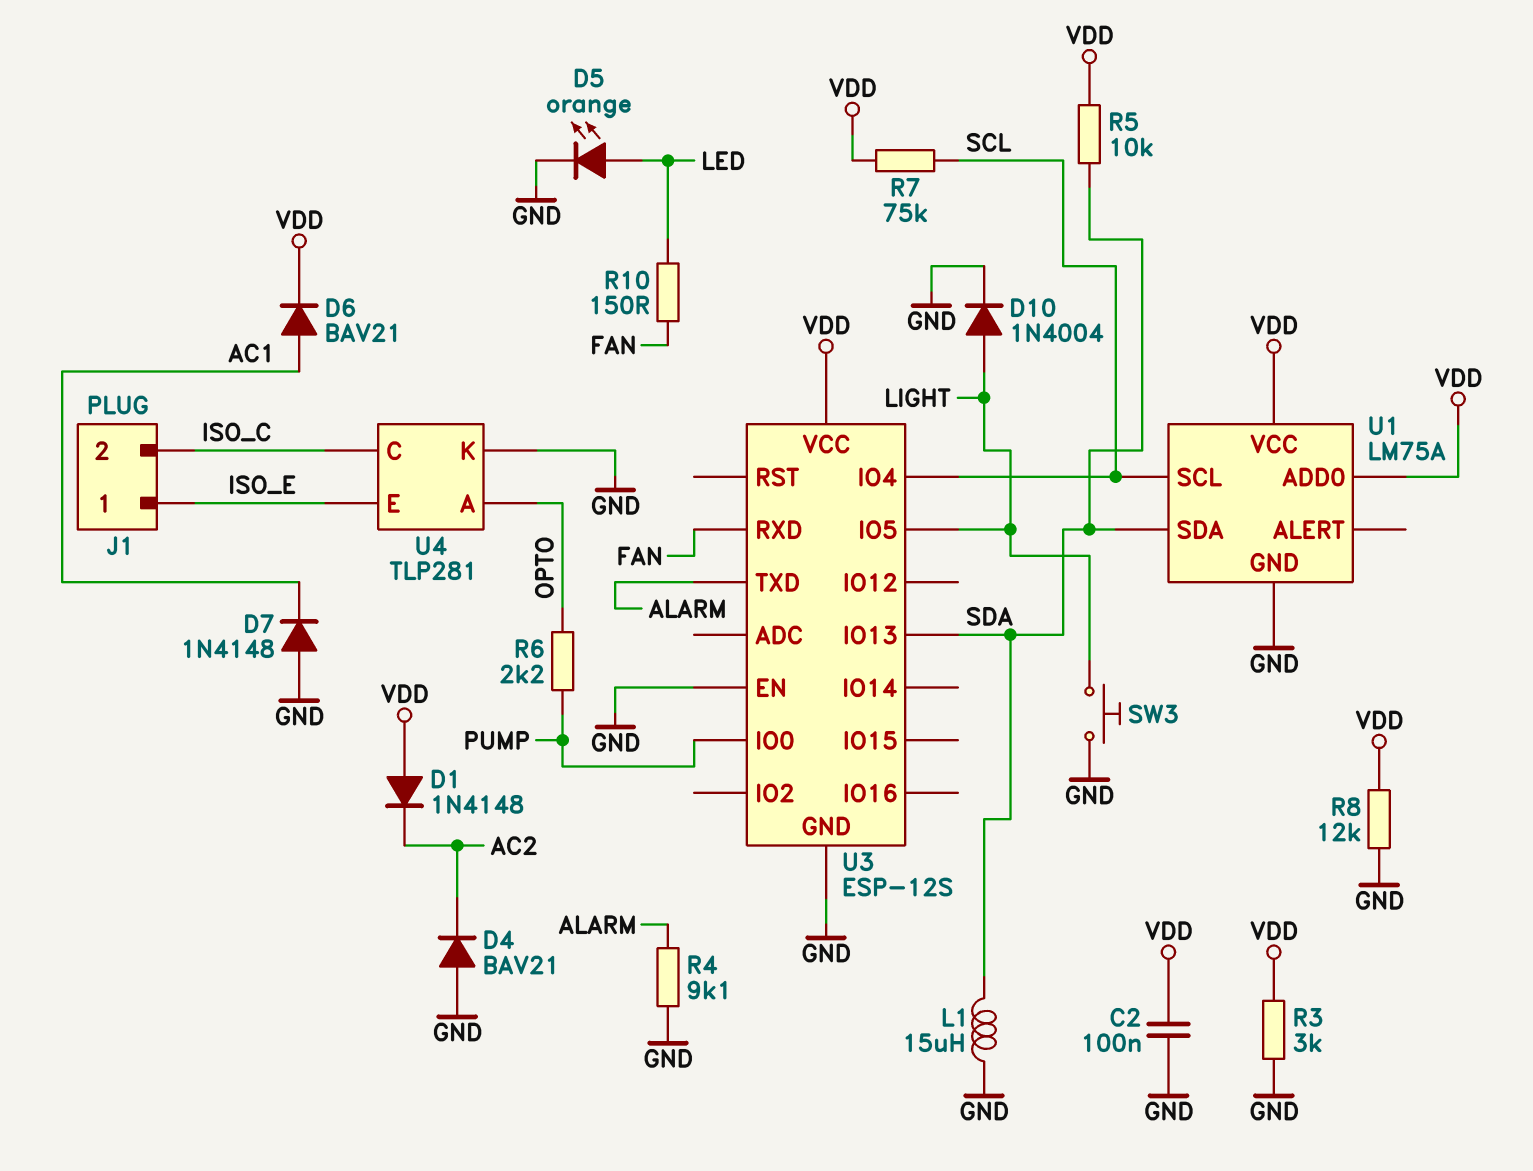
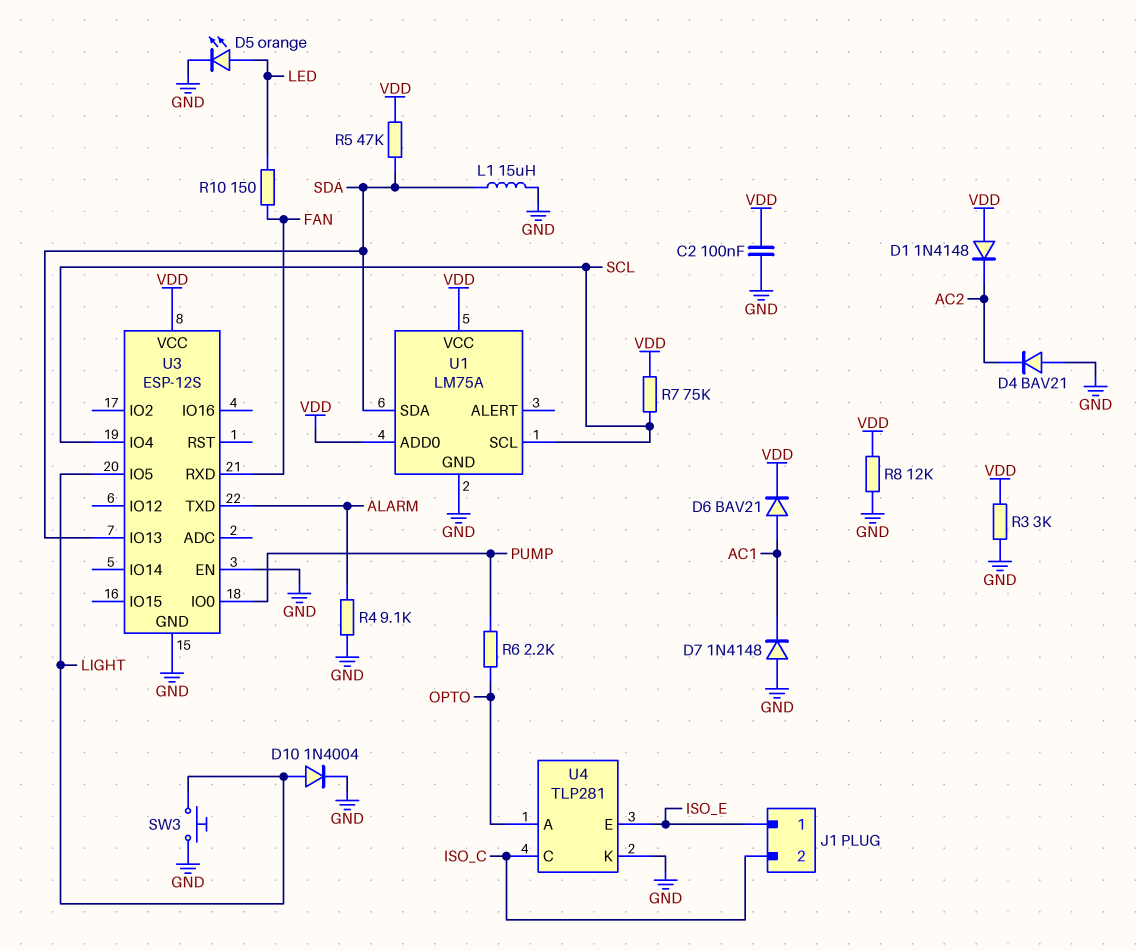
R5: 10k (SDA, VDD) -> 47k (SDA, VDD)

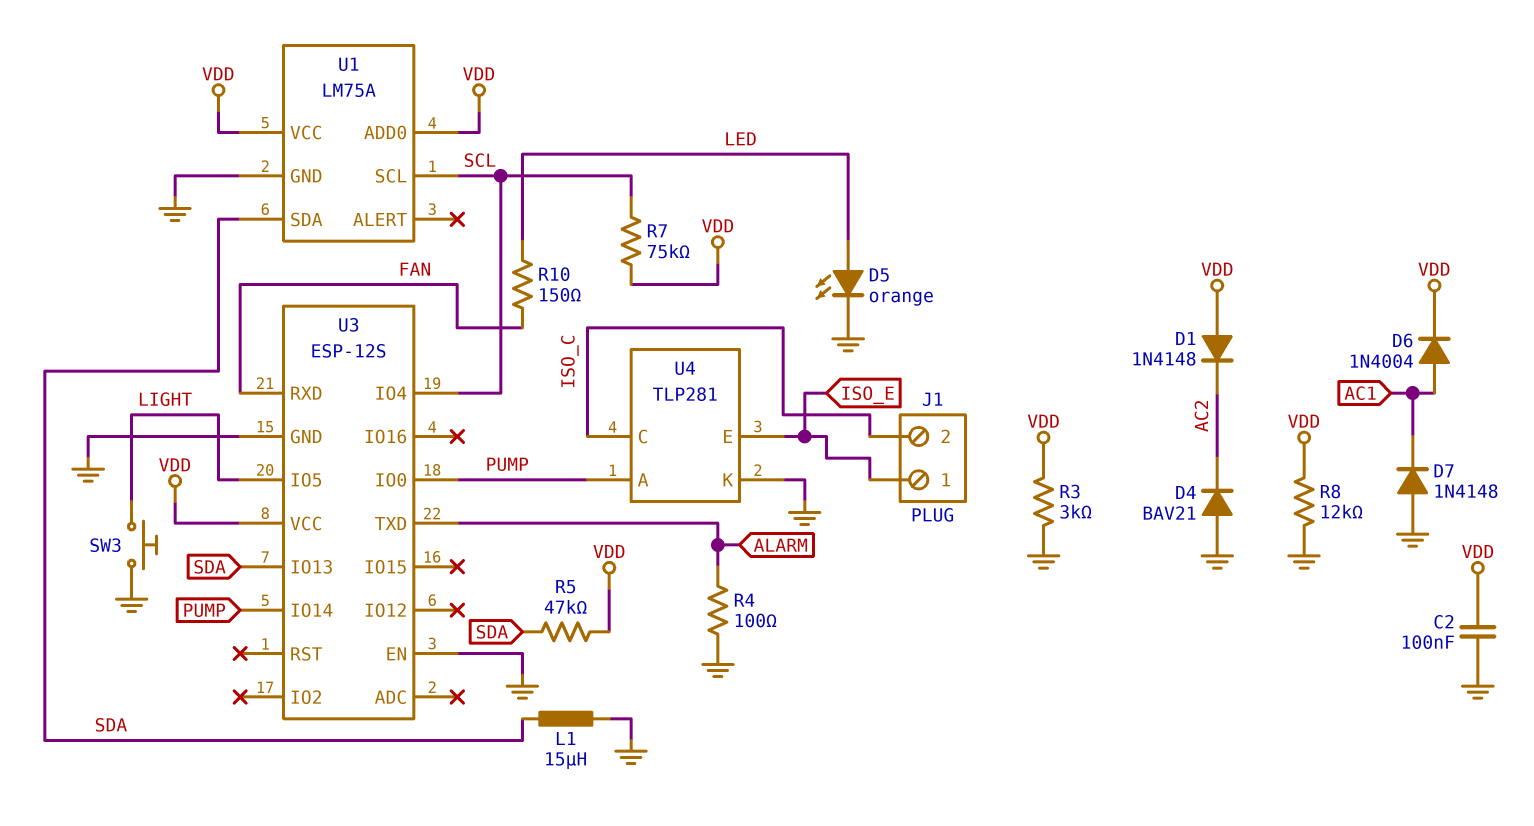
D6: diode BAV21 (A AC1, K VDD) -> diode 1N4004 (A AC1, K VDD)
D10: diode 1N4004 (A LIGHT, K GND) -> none
R4: 9.1k (ALARM, GND) -> 100 (ALARM, GND)
R6: 2.2k (OPTO, PUMP) -> none
U3 pin IO14: none -> PUMP
U4 pin A: OPTO -> PUMP

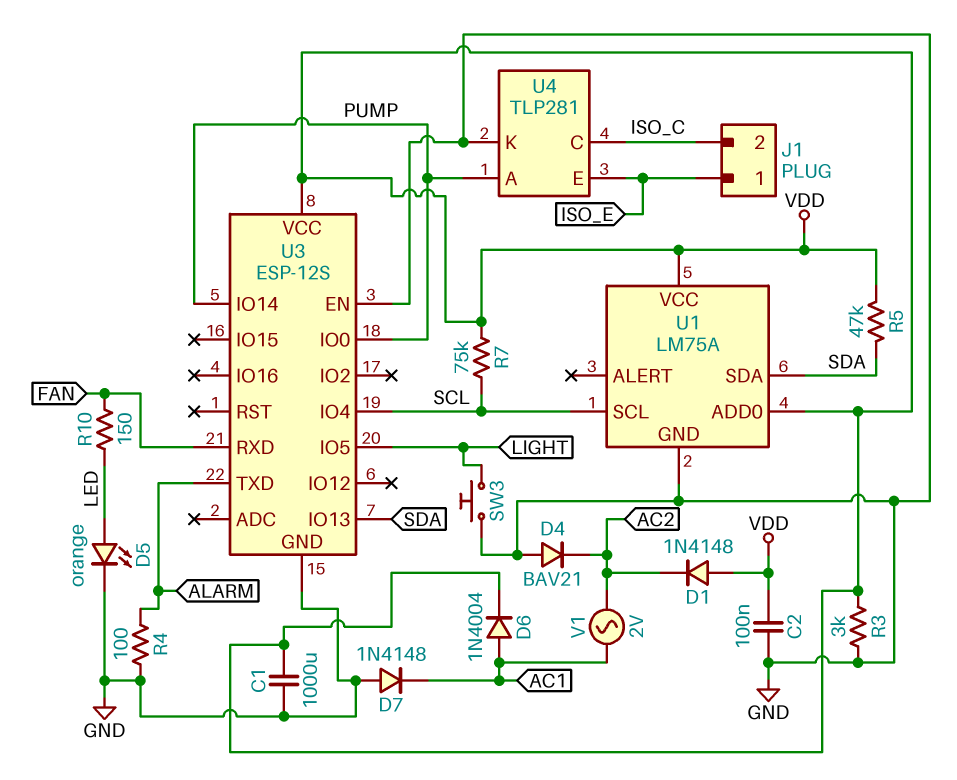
C1: none -> 1000uF (GND, VDD)
L1: 15uH (GND, SDA) -> none
R8: 12k (GND, VDD) -> none
V1: none -> AC 2V (AC1, AC2)

